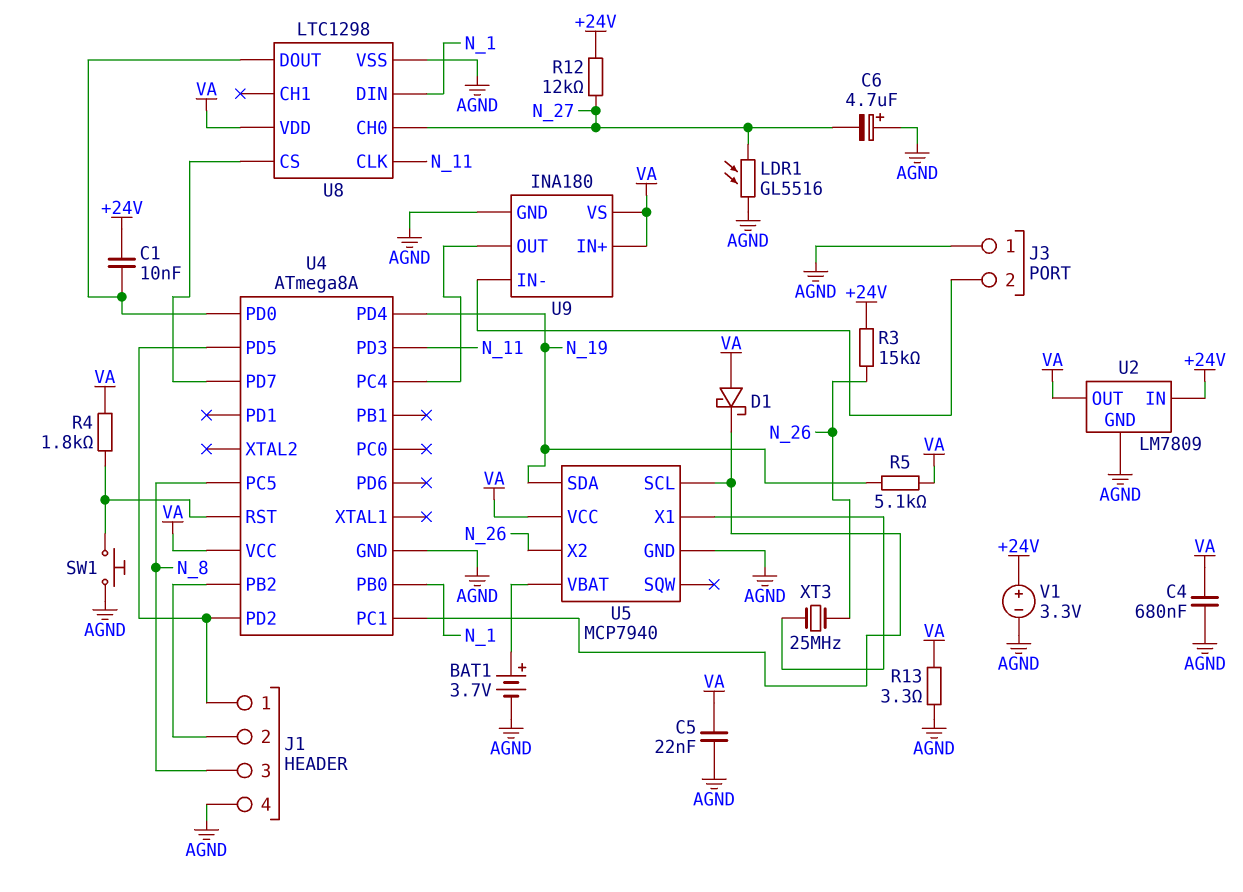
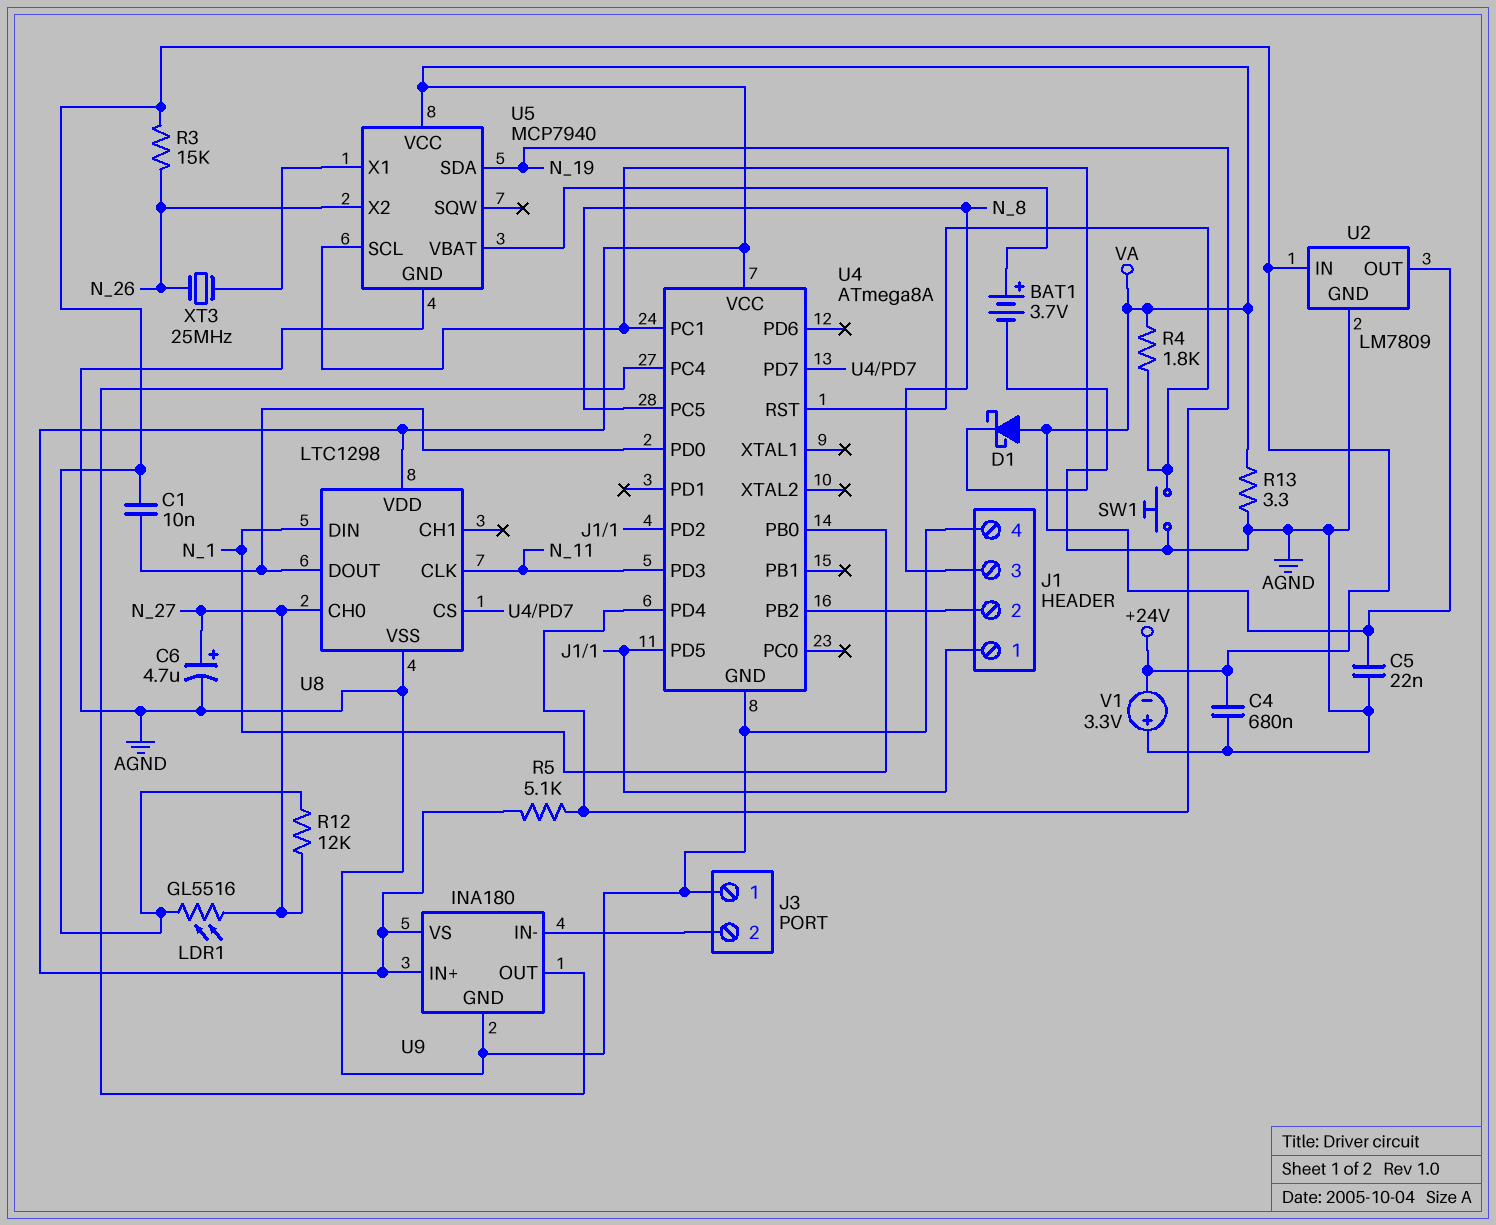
C4: 680nF (AGND, VA) -> 680nF (+24V, AGND)
C6: 4.7uF (plus AGND, minus N_27) -> 4.7uF (plus N_27, minus AGND)
LDR1: GL5516 (AGND, N_27) -> GL5516 (+24V, N_27)
V1: 3.3V (plus +24V, minus AGND) -> 3.3V (plus AGND, minus +24V)

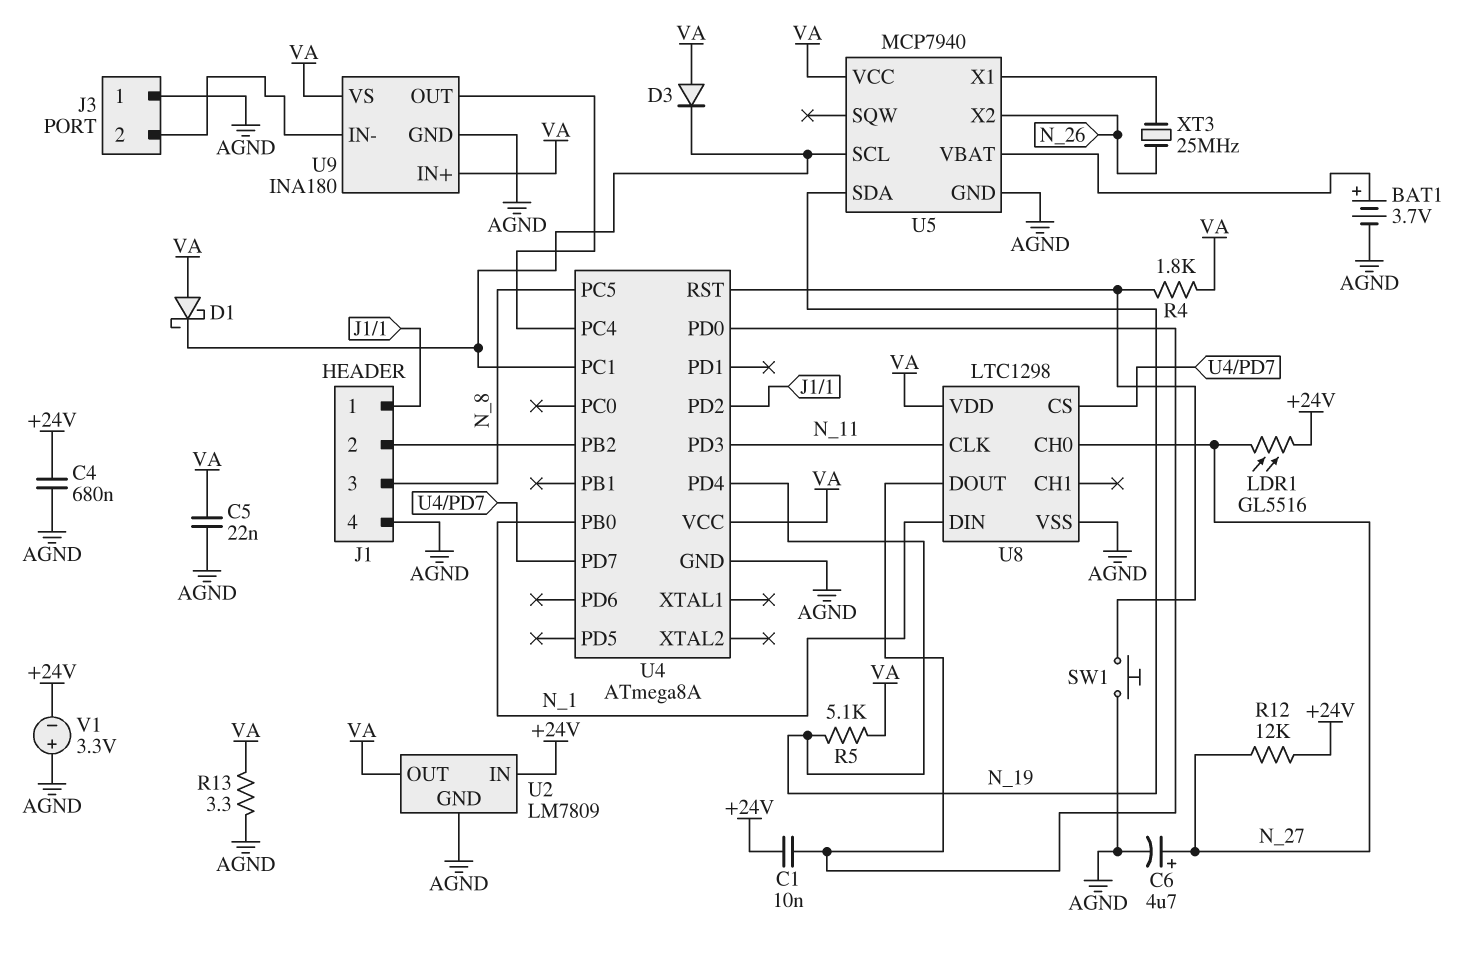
D3: none -> diode (A VA, K U4/PC1)
R3: 15k (+24V, N_26) -> none
U4 pin PD5: J1/1 -> none

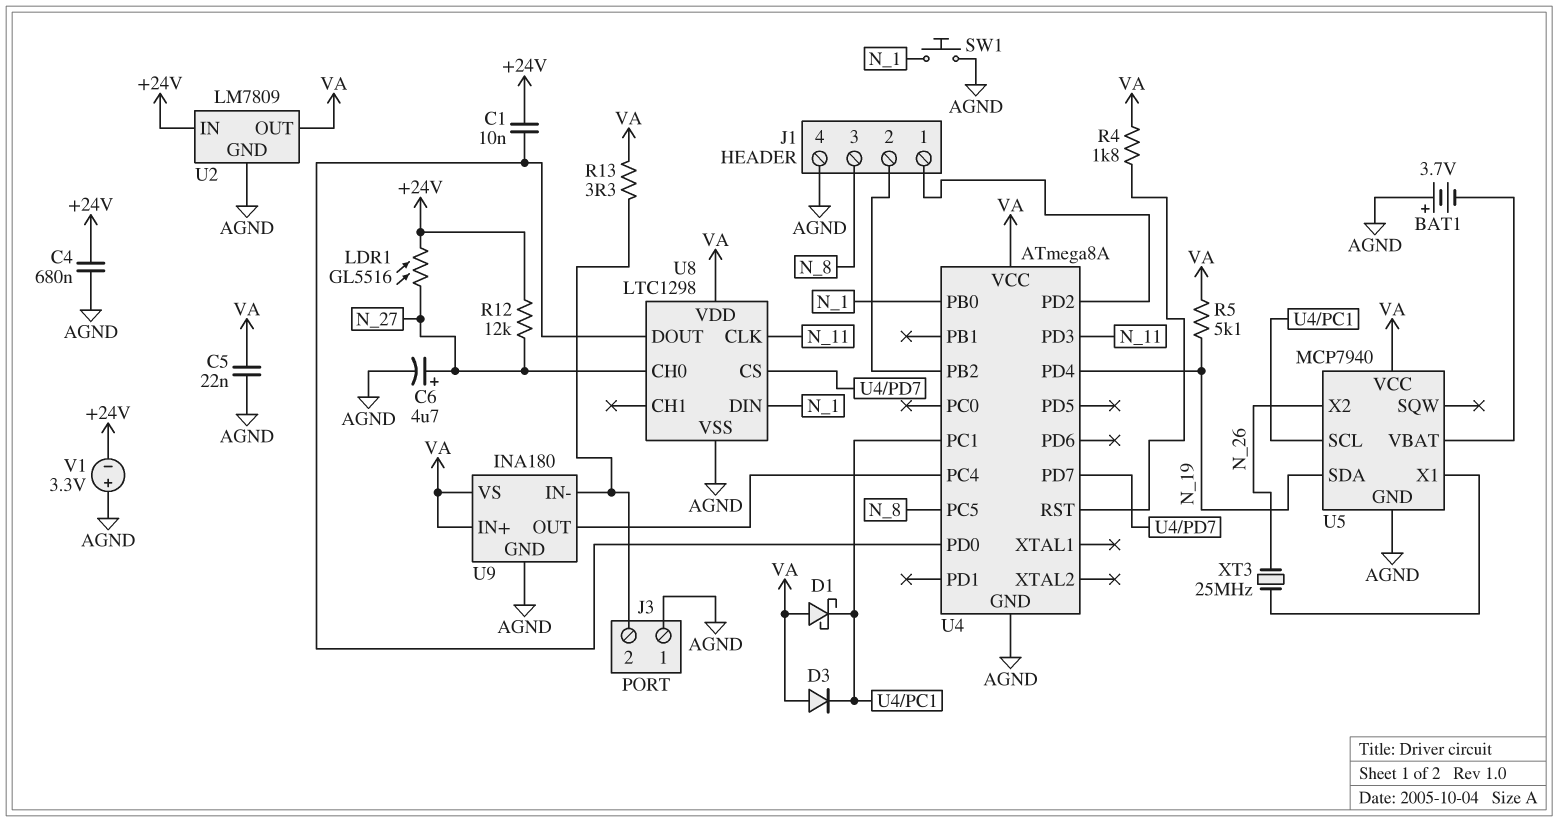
BAT1: 3.7V (plus U5/VBAT, minus AGND) -> 3.7V (plus AGND, minus U5/VBAT)
R13: 3.3 (AGND, VA) -> 3.3 (J3/2, VA)
SW1: button (AGND, U4/RST) -> button (AGND, N_1)

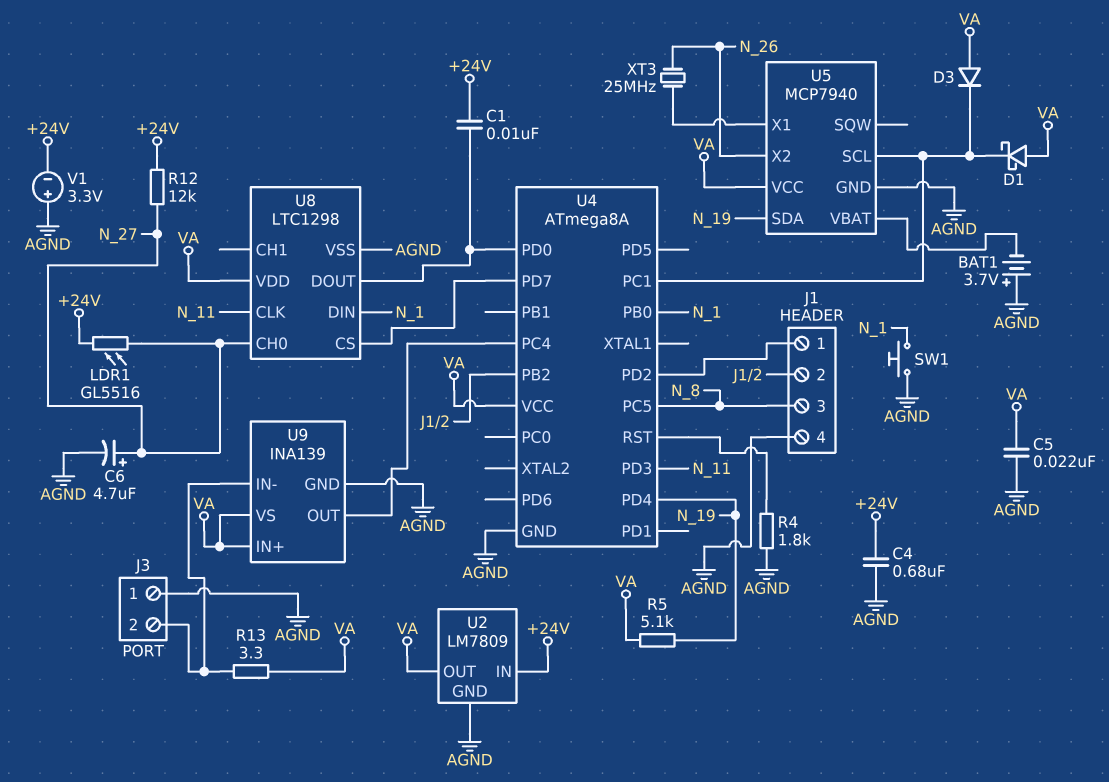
R4: 1.8k (U4/RST, VA) -> 1.8k (AGND, U4/RST)
U9: INA180 -> INA139

